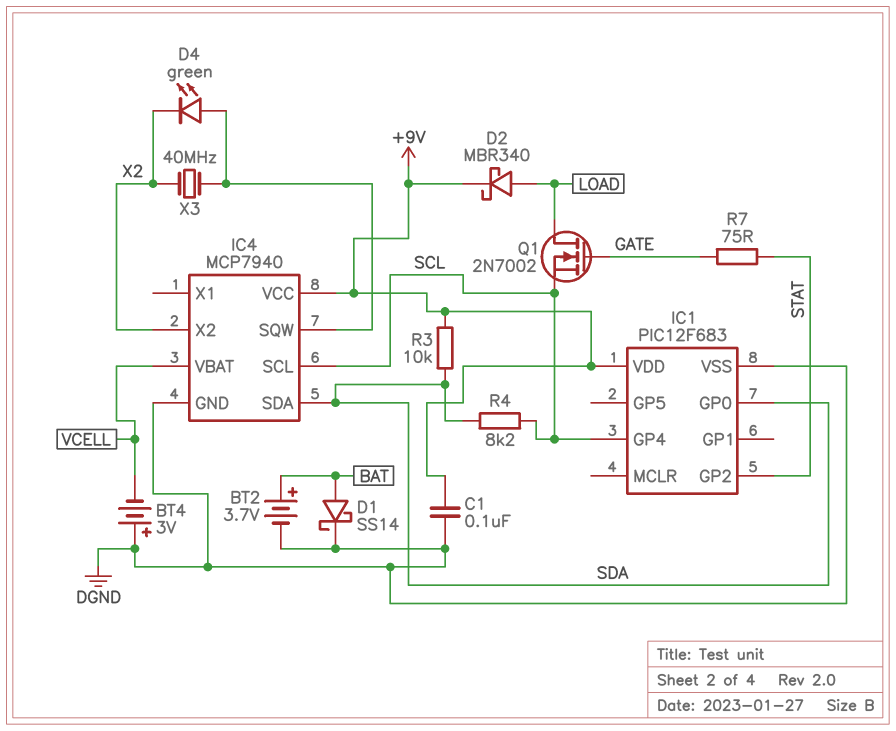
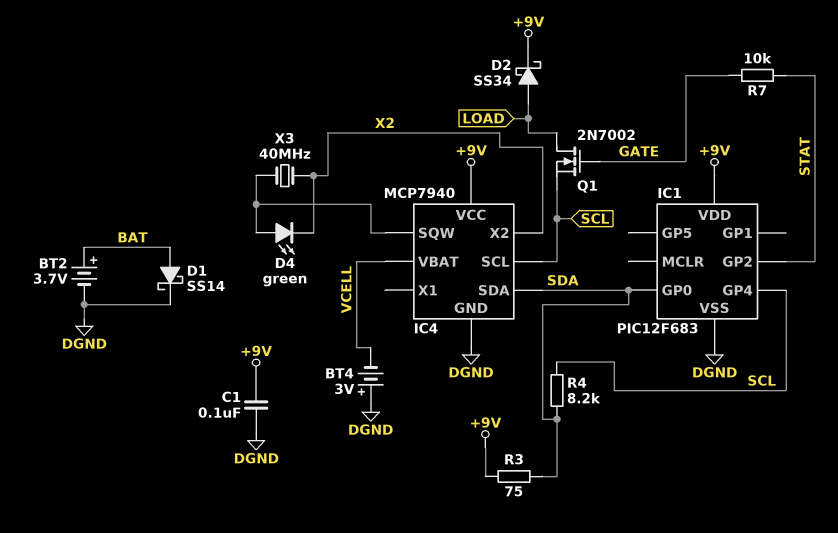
D2: schottky MBR340 (A LOAD, K +9V) -> schottky SS34 (A LOAD, K +9V)
R3: 10k (+9V, SDA) -> 75 (+9V, SDA)
R7: 75 (GATE, STAT) -> 10k (GATE, STAT)

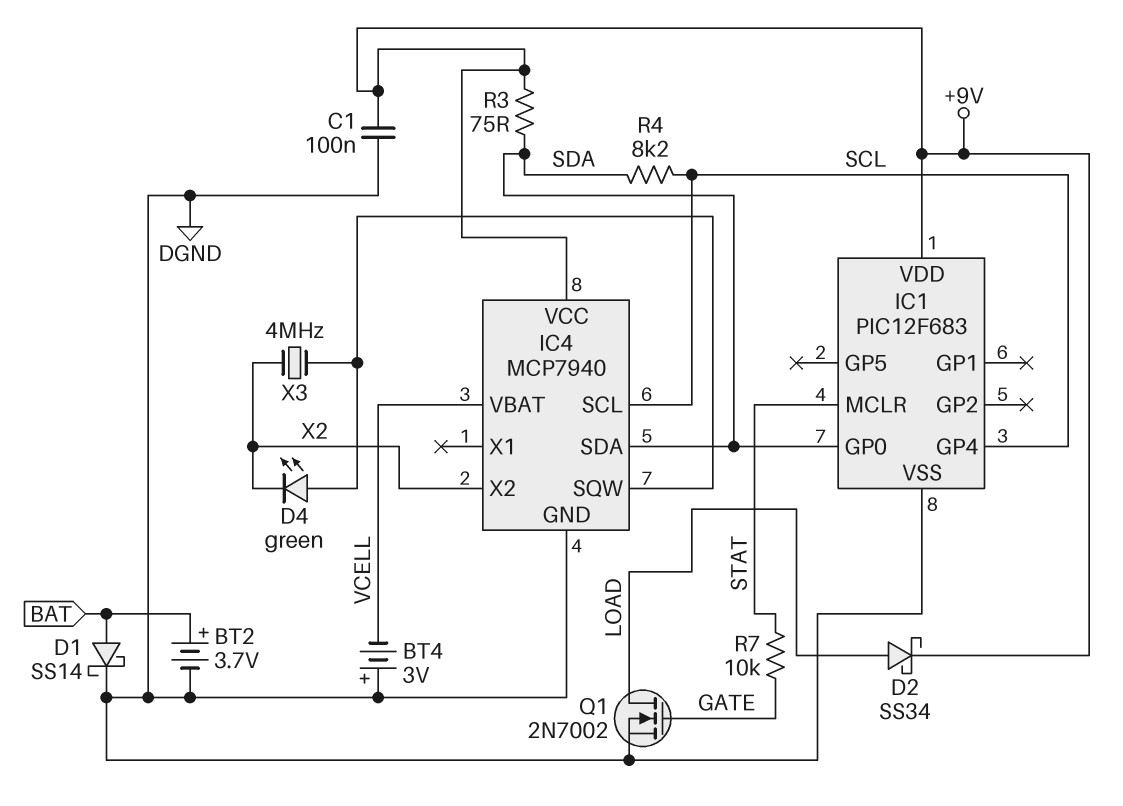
IC1 pin GP2: STAT -> none
IC1 pin MCLR: none -> STAT
Q1: NMOS 2N7002 (G GATE, D LOAD, S SCL) -> NMOS 2N7002 (G GATE, D LOAD, S DGND)
X3: 40MHz (IC4/SQW, X2) -> 4MHz (IC4/SQW, X2)

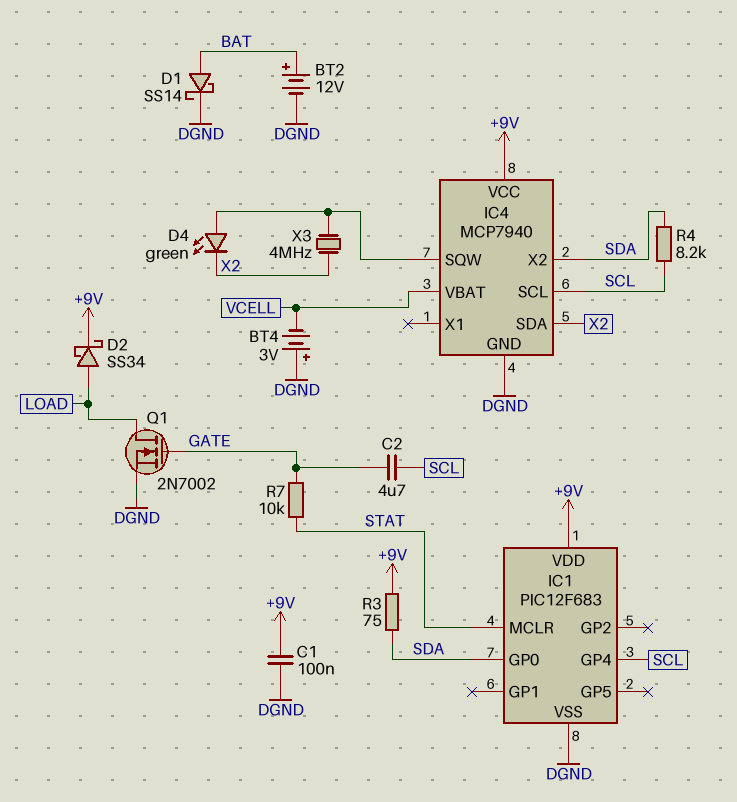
BT2: 3.7V (plus BAT, minus DGND) -> 12V (plus BAT, minus DGND)
C2: none -> 4.7uF (GATE, SCL)
IC4 pin SDA: SDA -> X2
IC4 pin X2: X2 -> SDA

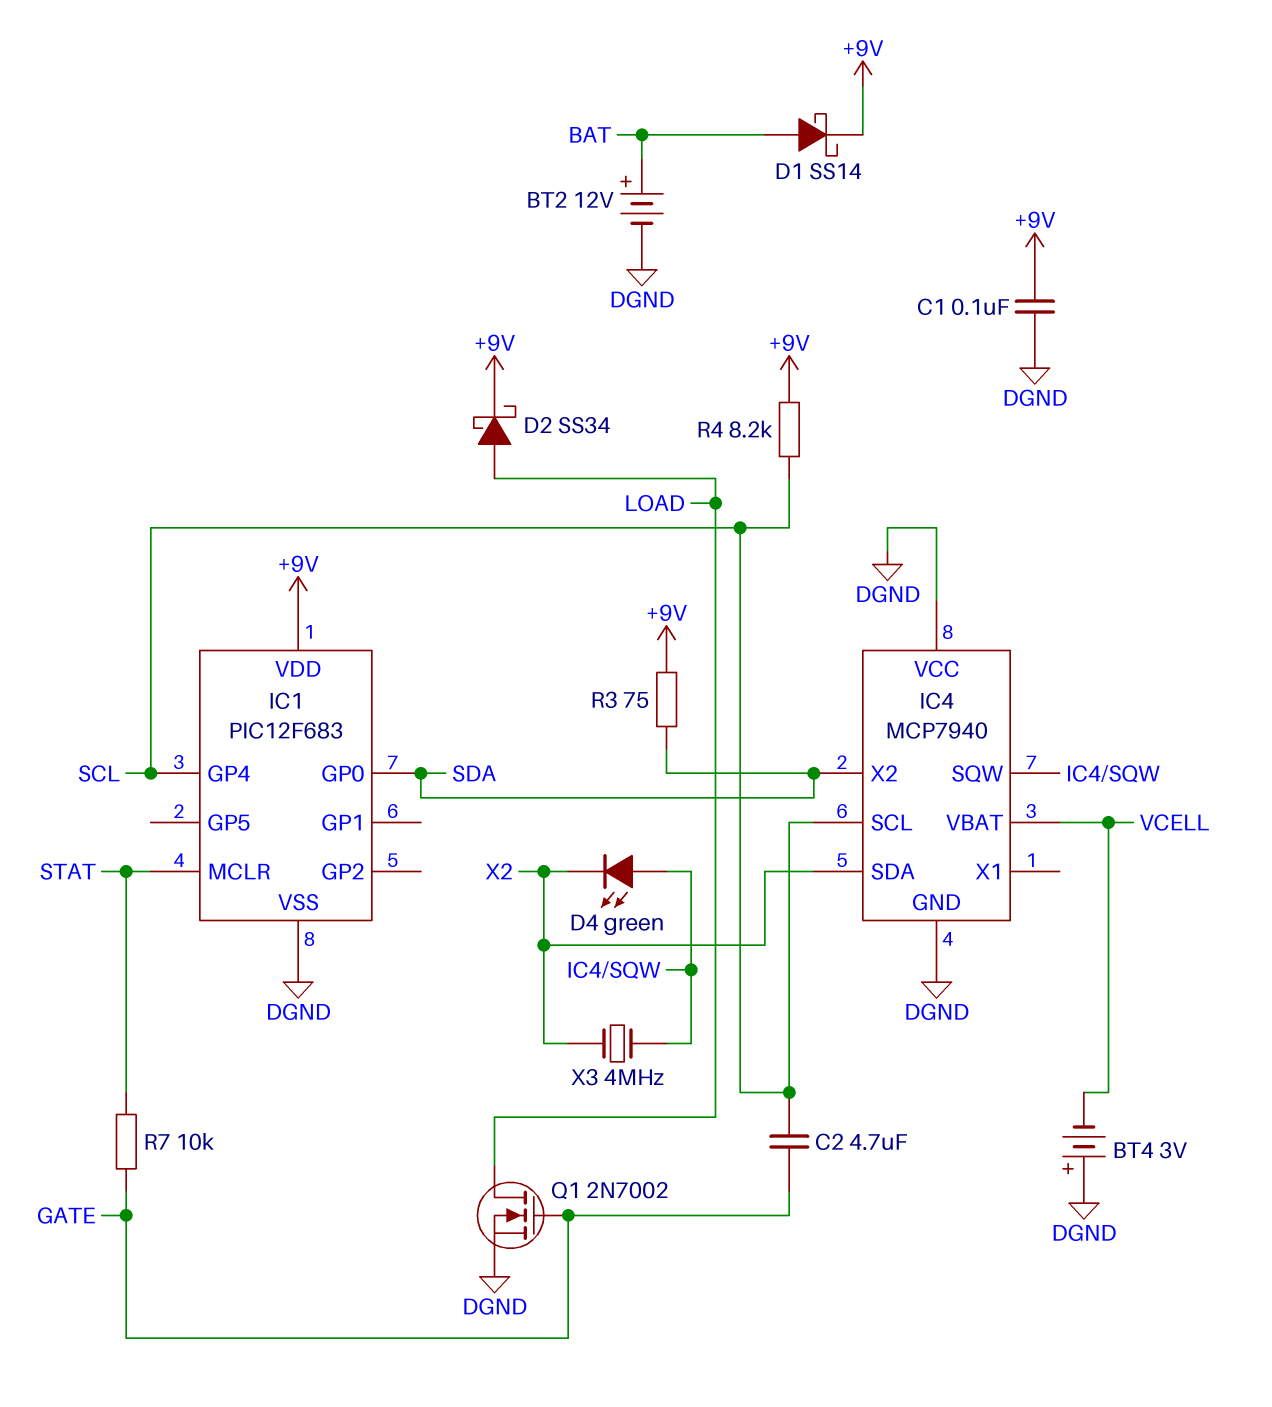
D1: schottky SS14 (A BAT, K DGND) -> schottky SS14 (A BAT, K +9V)
IC4 pin VCC: +9V -> DGND
R4: 8.2k (SCL, SDA) -> 8.2k (+9V, SCL)

